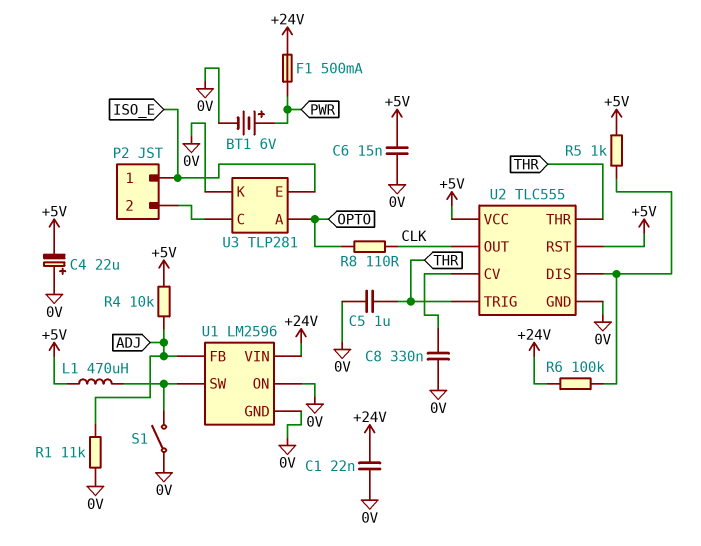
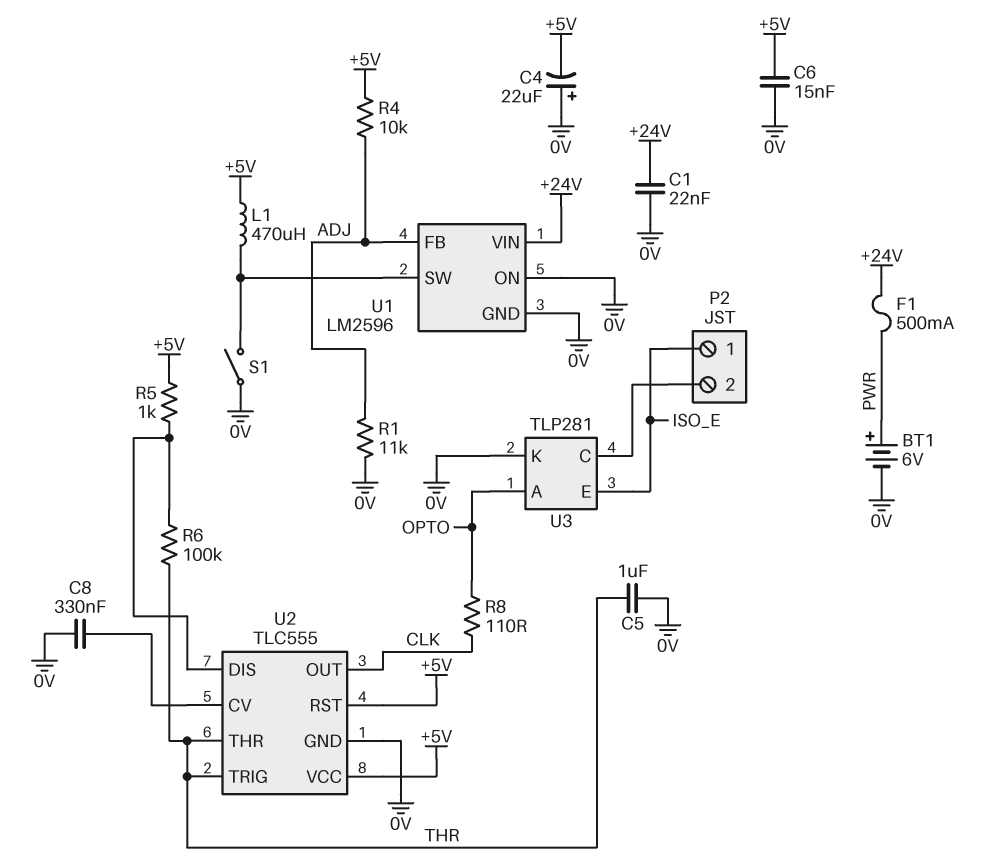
R6: 100k (+24V, U2/DIS) -> 100k (THR, U2/DIS)

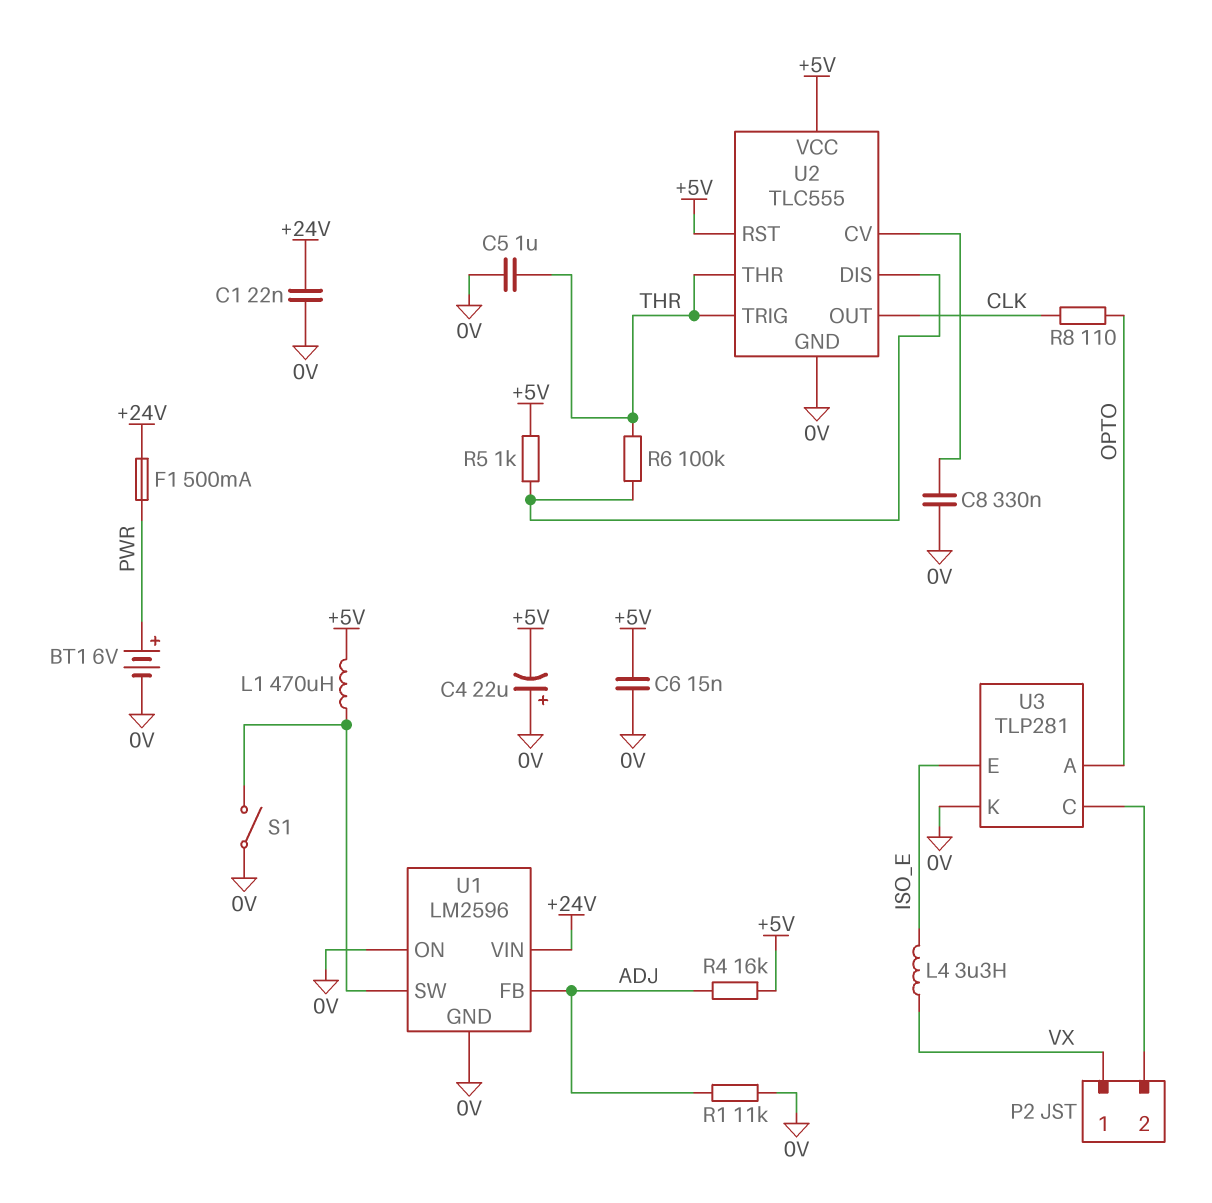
L4: none -> 3.3uH (ISO_E, VX)
P2 pin 1: ISO_E -> VX
R4: 10k (+5V, ADJ) -> 16k (+5V, ADJ)

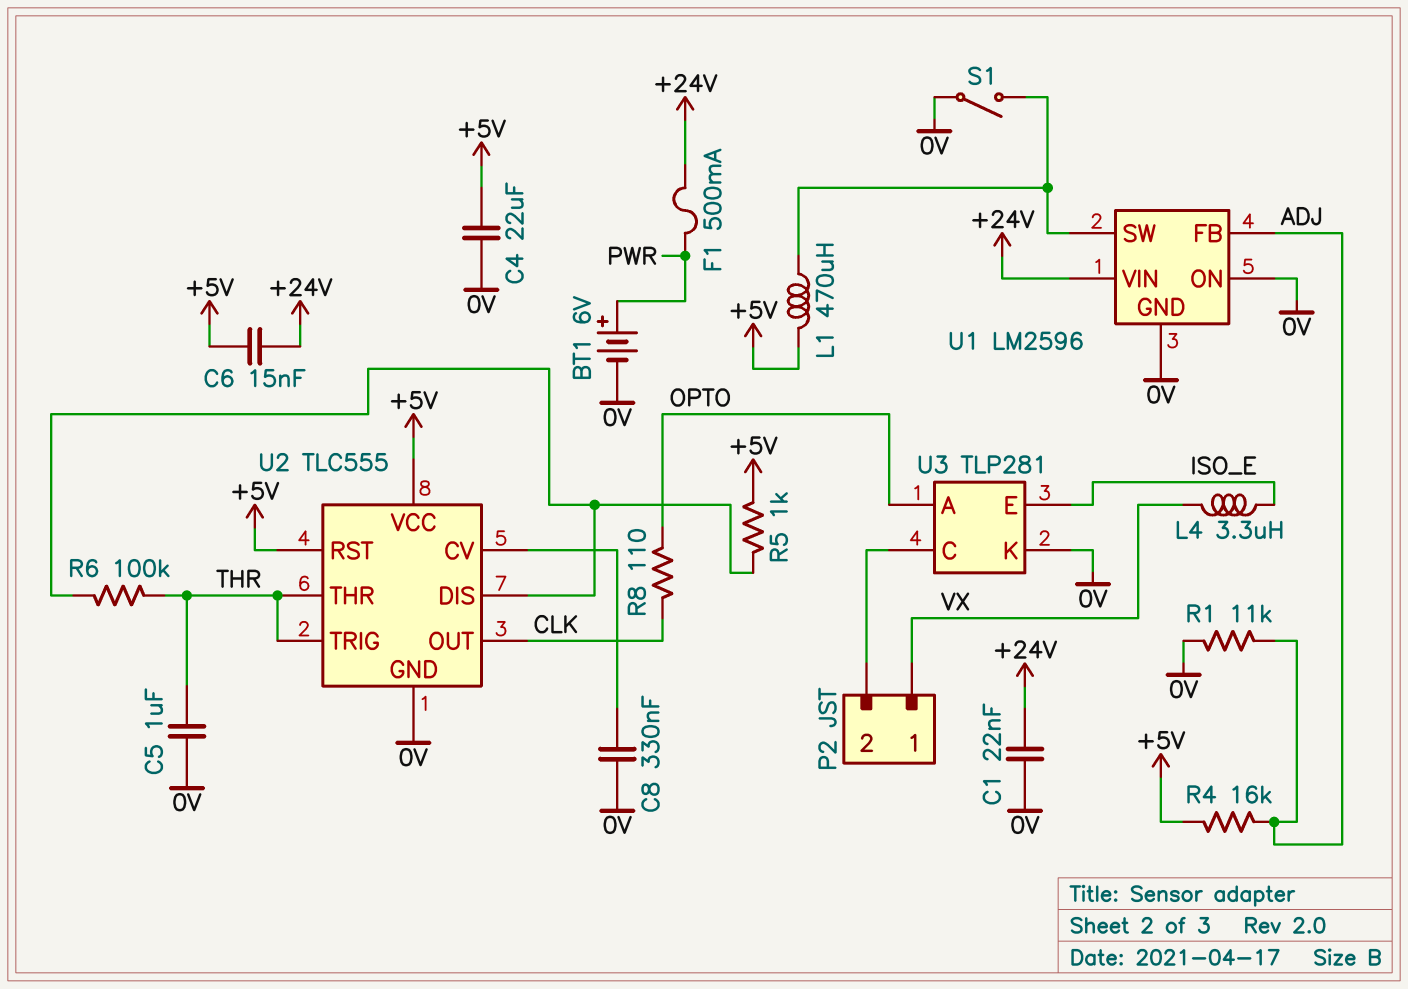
C4: 22uF (plus 0V, minus +5V) -> 22uF (+5V, 0V)
C6: 15nF (+5V, 0V) -> 15nF (+5V, +24V)

